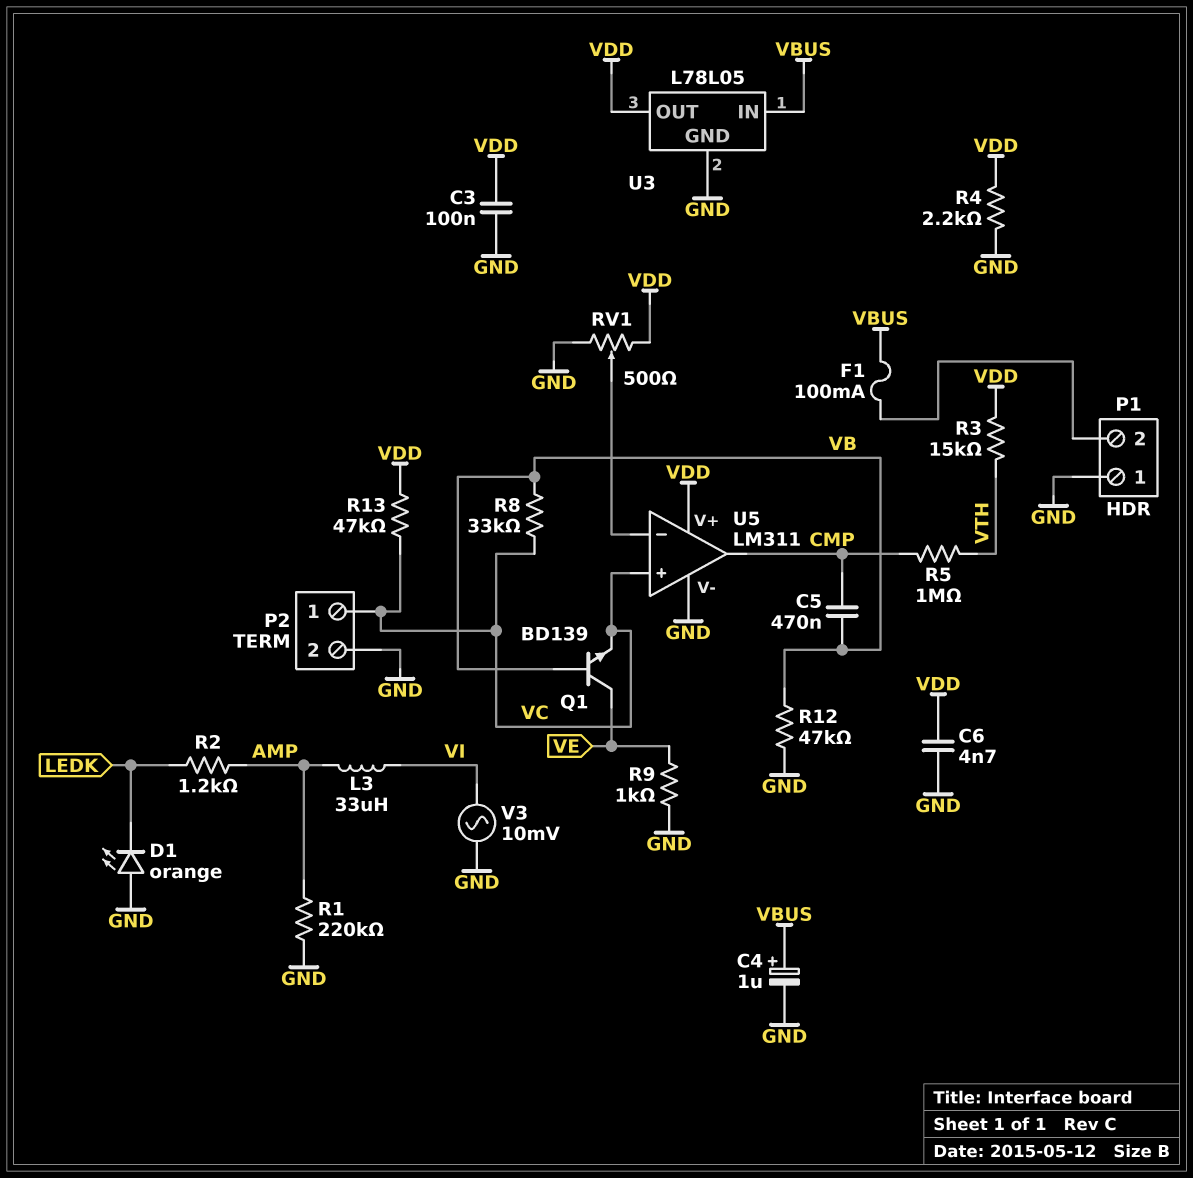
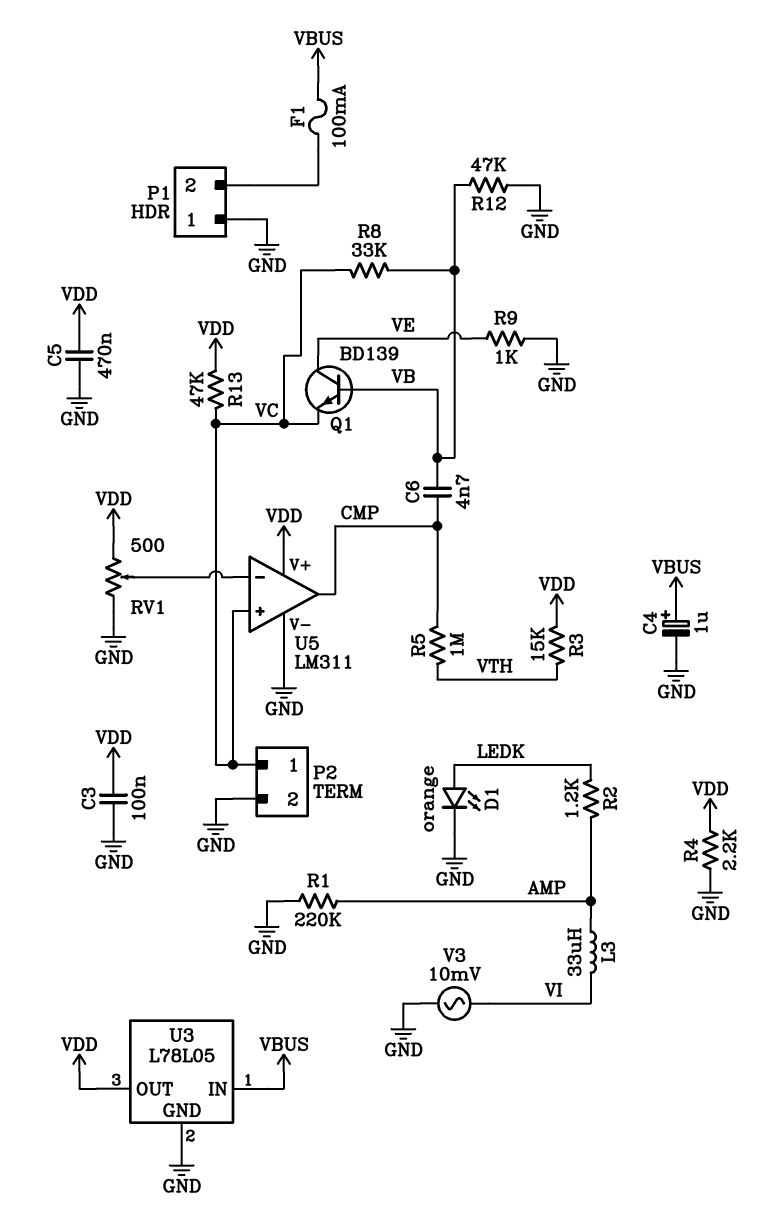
C5: 470nF (CMP, VB) -> 470nF (GND, VDD)
C6: 4.7nF (GND, VDD) -> 4.7nF (CMP, VB)
D1: LED orange (A GND, K LEDK) -> LED orange (A LEDK, K GND)

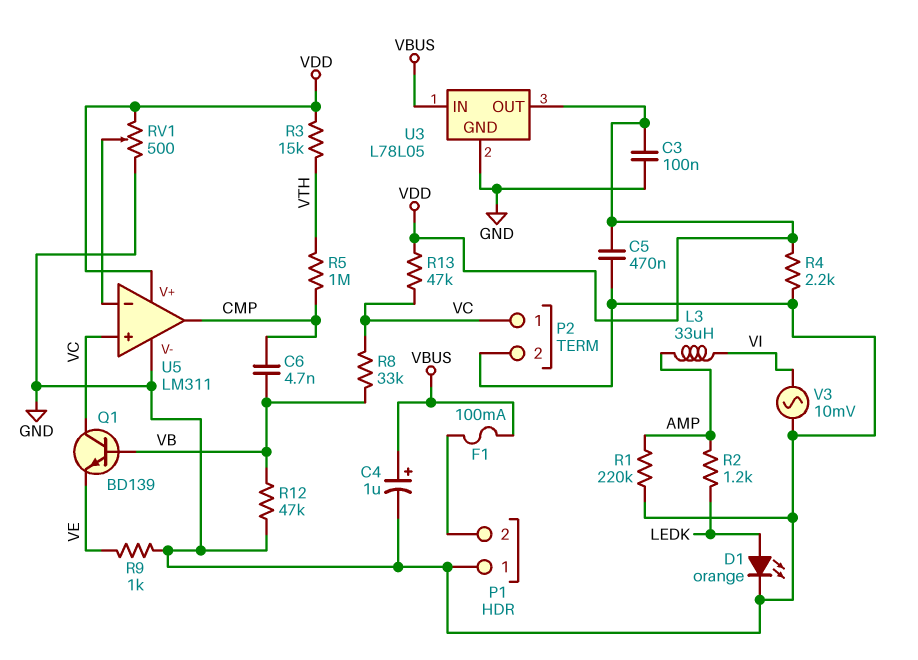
Q1: NPN BD139 (B VB, C VE, E VC) -> NPN BD139 (B VB, C VC, E VE)

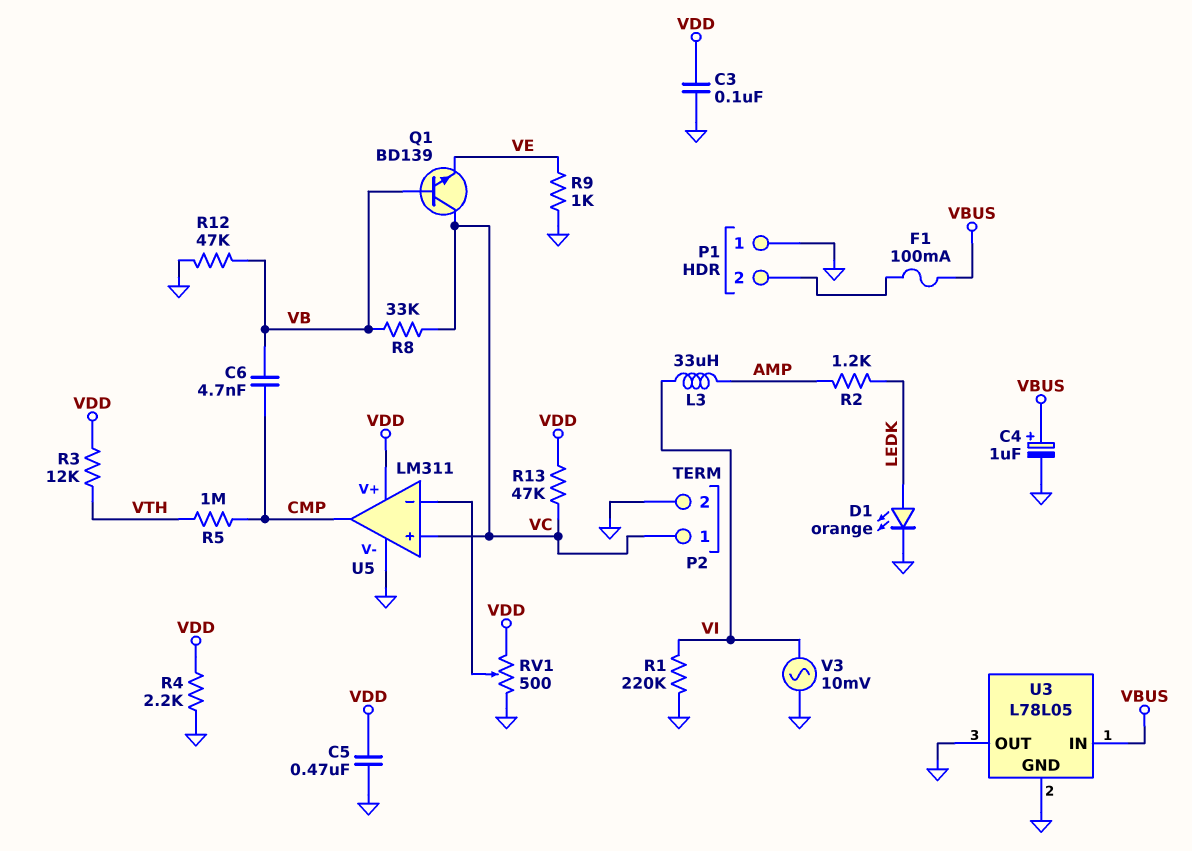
R1: 220k (AMP, GND) -> 220k (GND, VI)
R3: 15k (VDD, VTH) -> 12k (VDD, VTH)
U3 pin OUT: VDD -> GND

